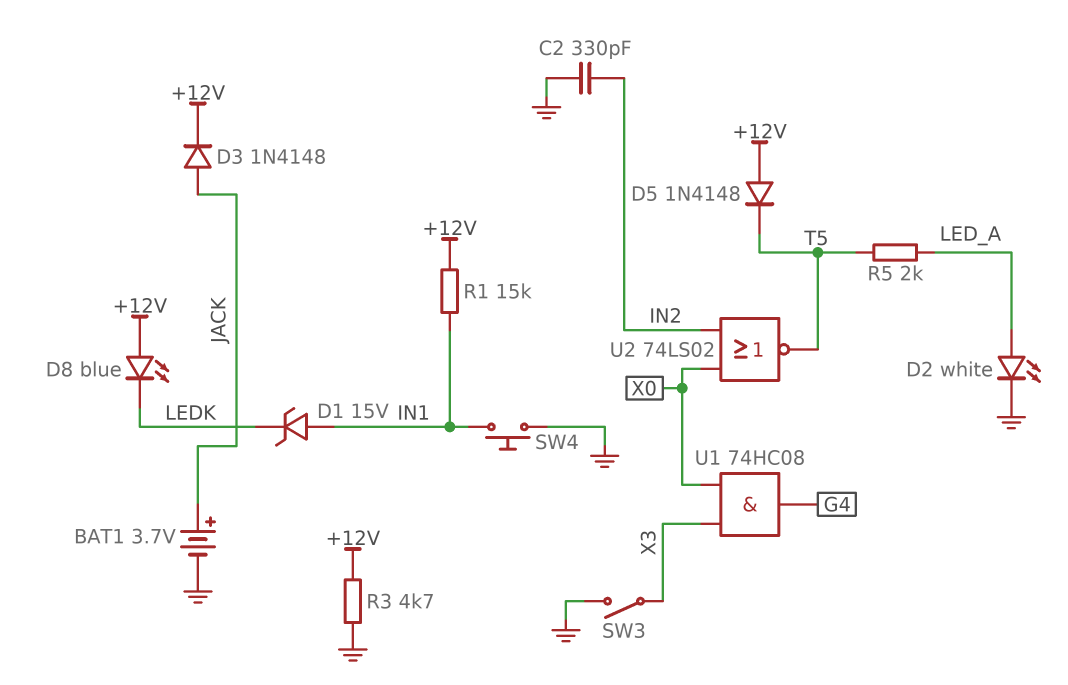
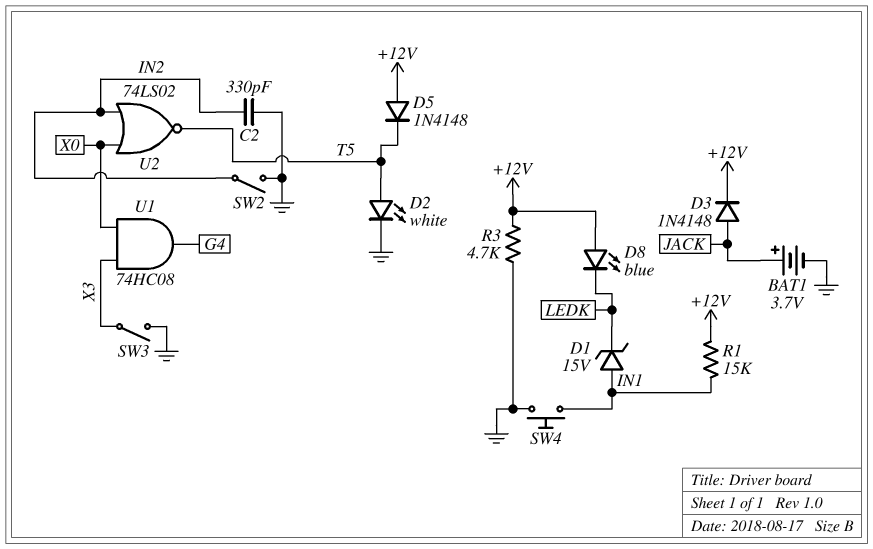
D2: LED white (A LED_A, K GND) -> LED white (A T5, K GND)
R5: 2k (LED_A, T5) -> none
SW2: none -> switch (GND, IN2)

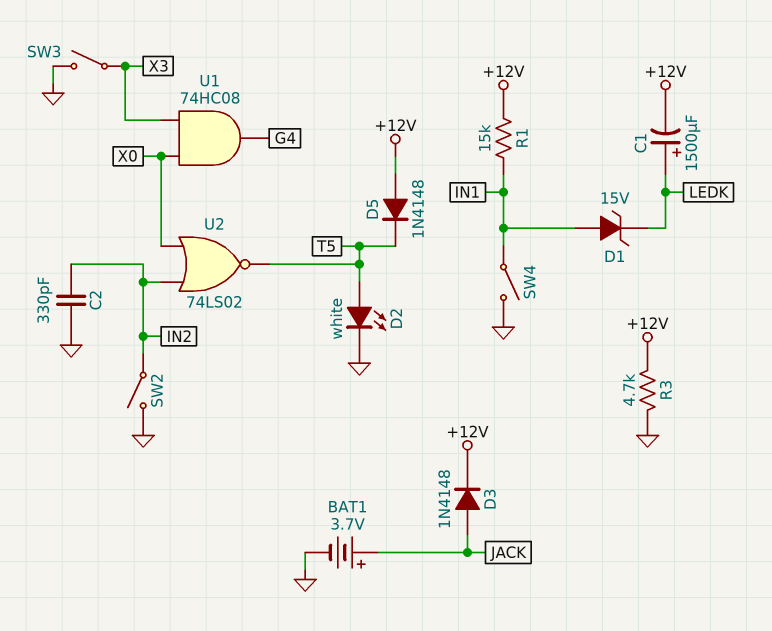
C1: none -> 1500uF (plus LEDK, minus +12V)
D8: LED blue (A +12V, K LEDK) -> none
SW4: button (GND, IN1) -> switch (GND, IN1)

